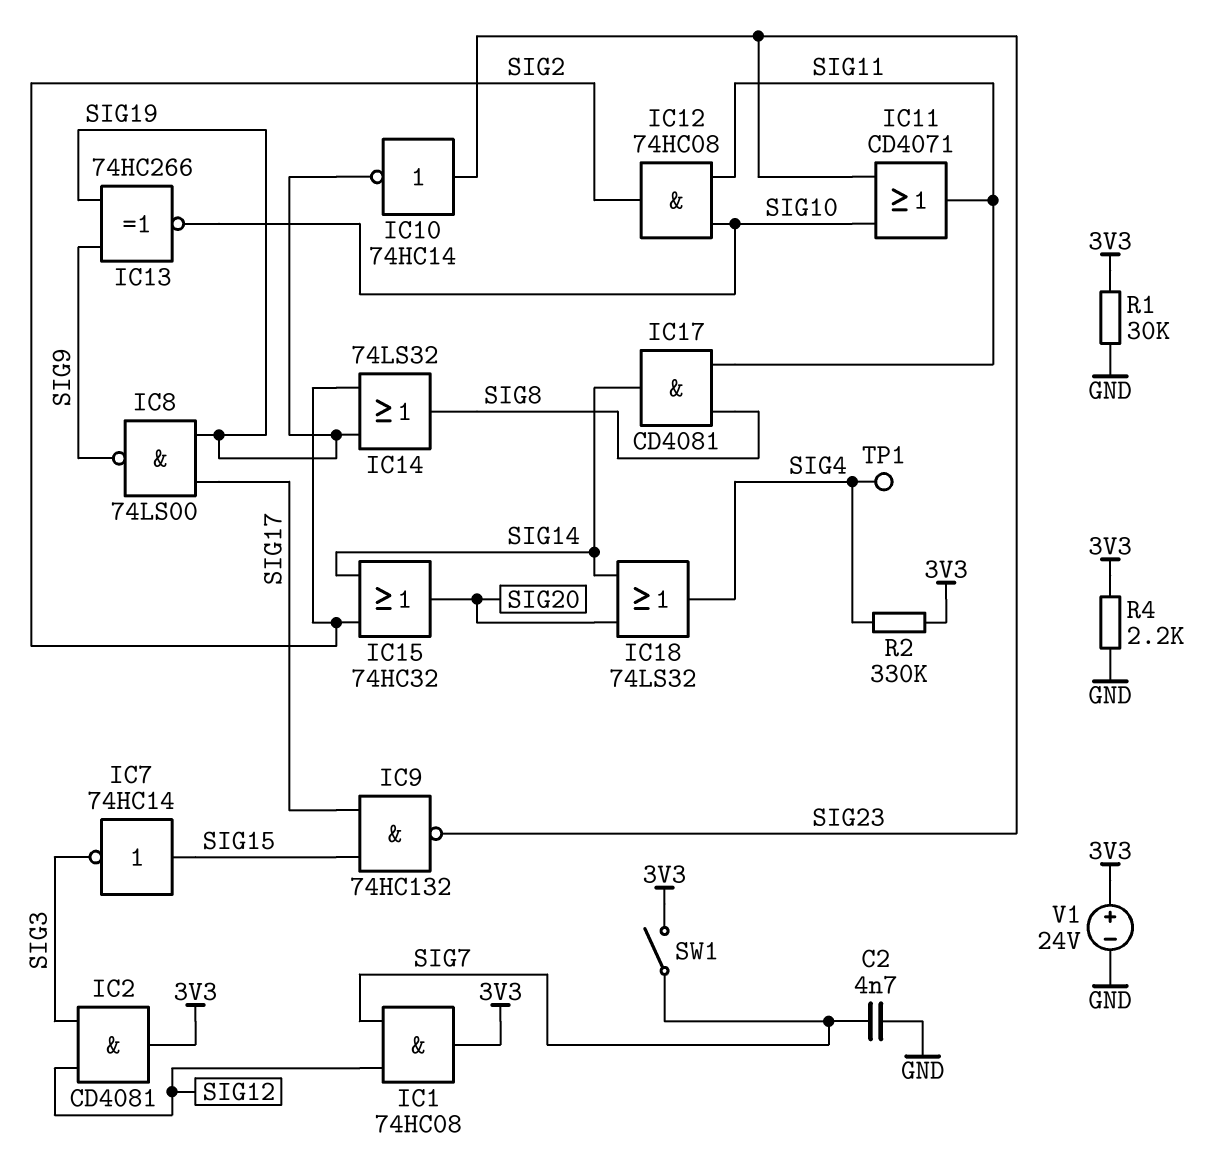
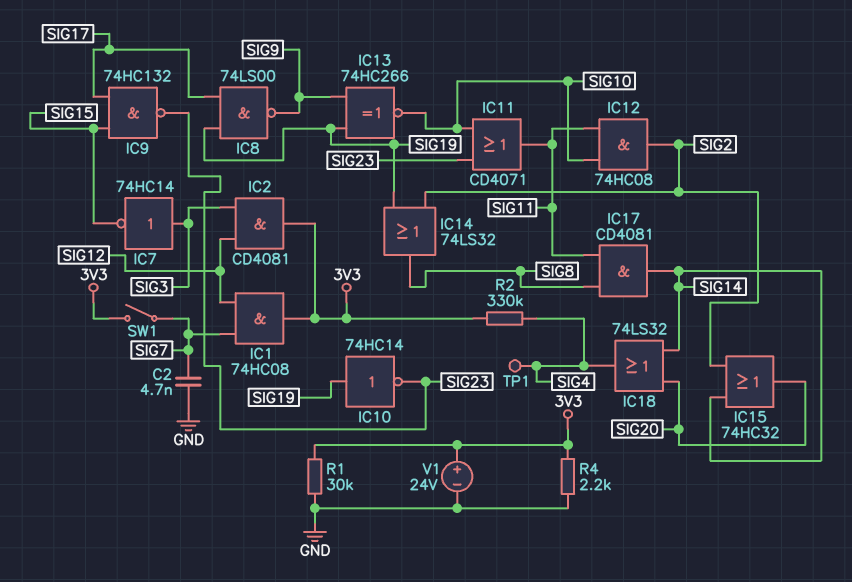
IC7: NOT 74HC14 (in SIG15, out SIG3) -> NOT 74HC14 (in SIG3, out SIG15)
IC10: NOT 74HC14 (in SIG23, out SIG19) -> NOT 74HC14 (in SIG19, out SIG23)

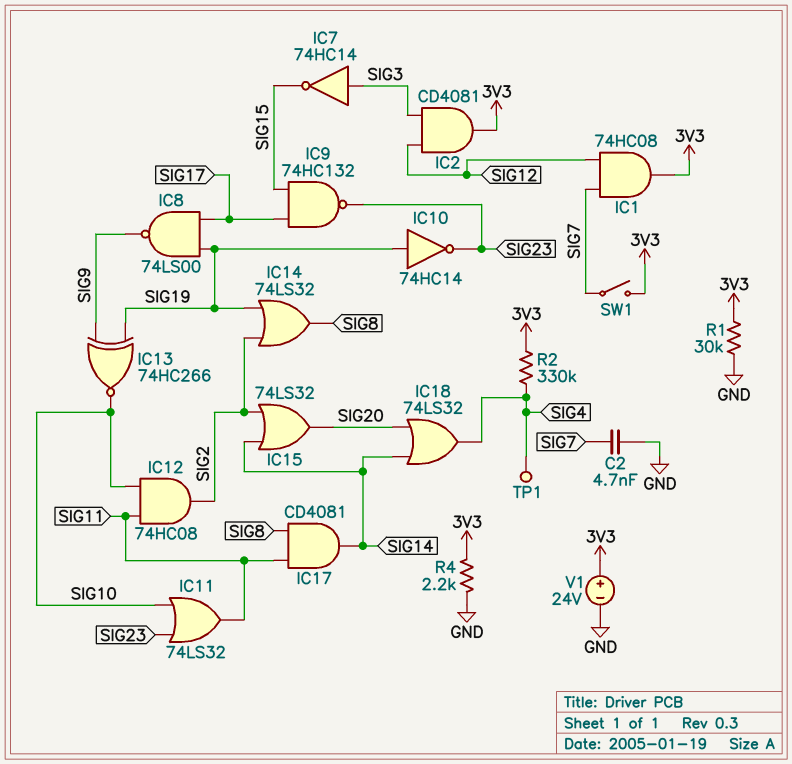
IC11: OR CD4071 (in SIG10, in SIG23, out SIG11) -> OR 74LS32 (in SIG10, in SIG23, out SIG11)
IC15: OR 74HC32 (in SIG2, in SIG14, out SIG20) -> OR 74LS32 (in SIG2, in SIG14, out SIG20)

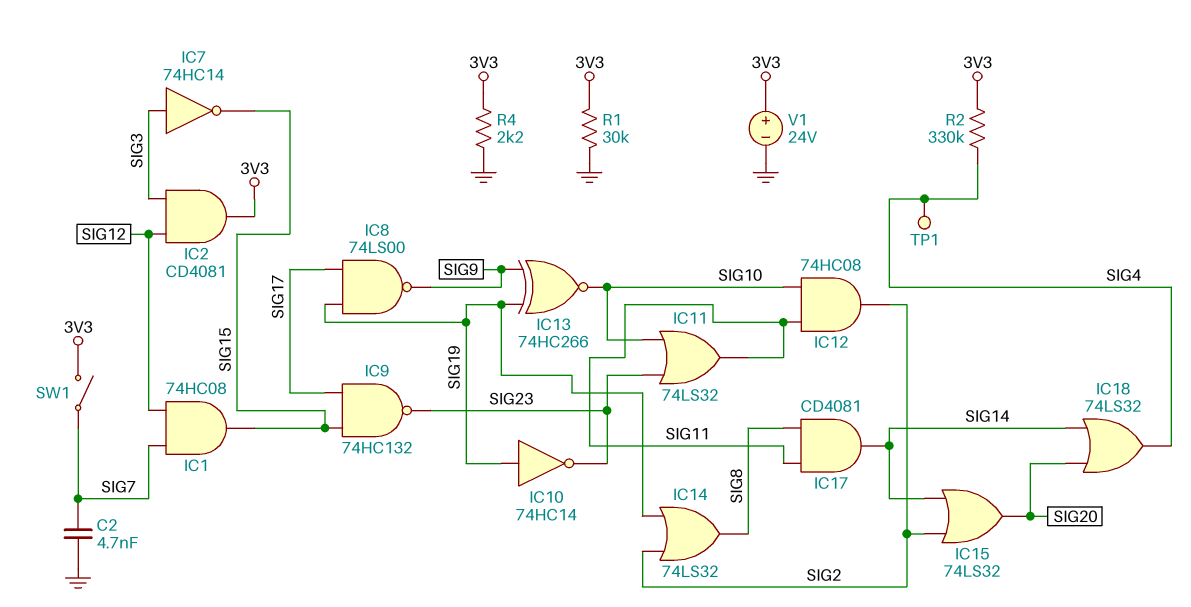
IC1: AND 74HC08 (in SIG7, in SIG12, out 3V3) -> AND 74HC08 (in SIG7, in SIG12, out SIG15)

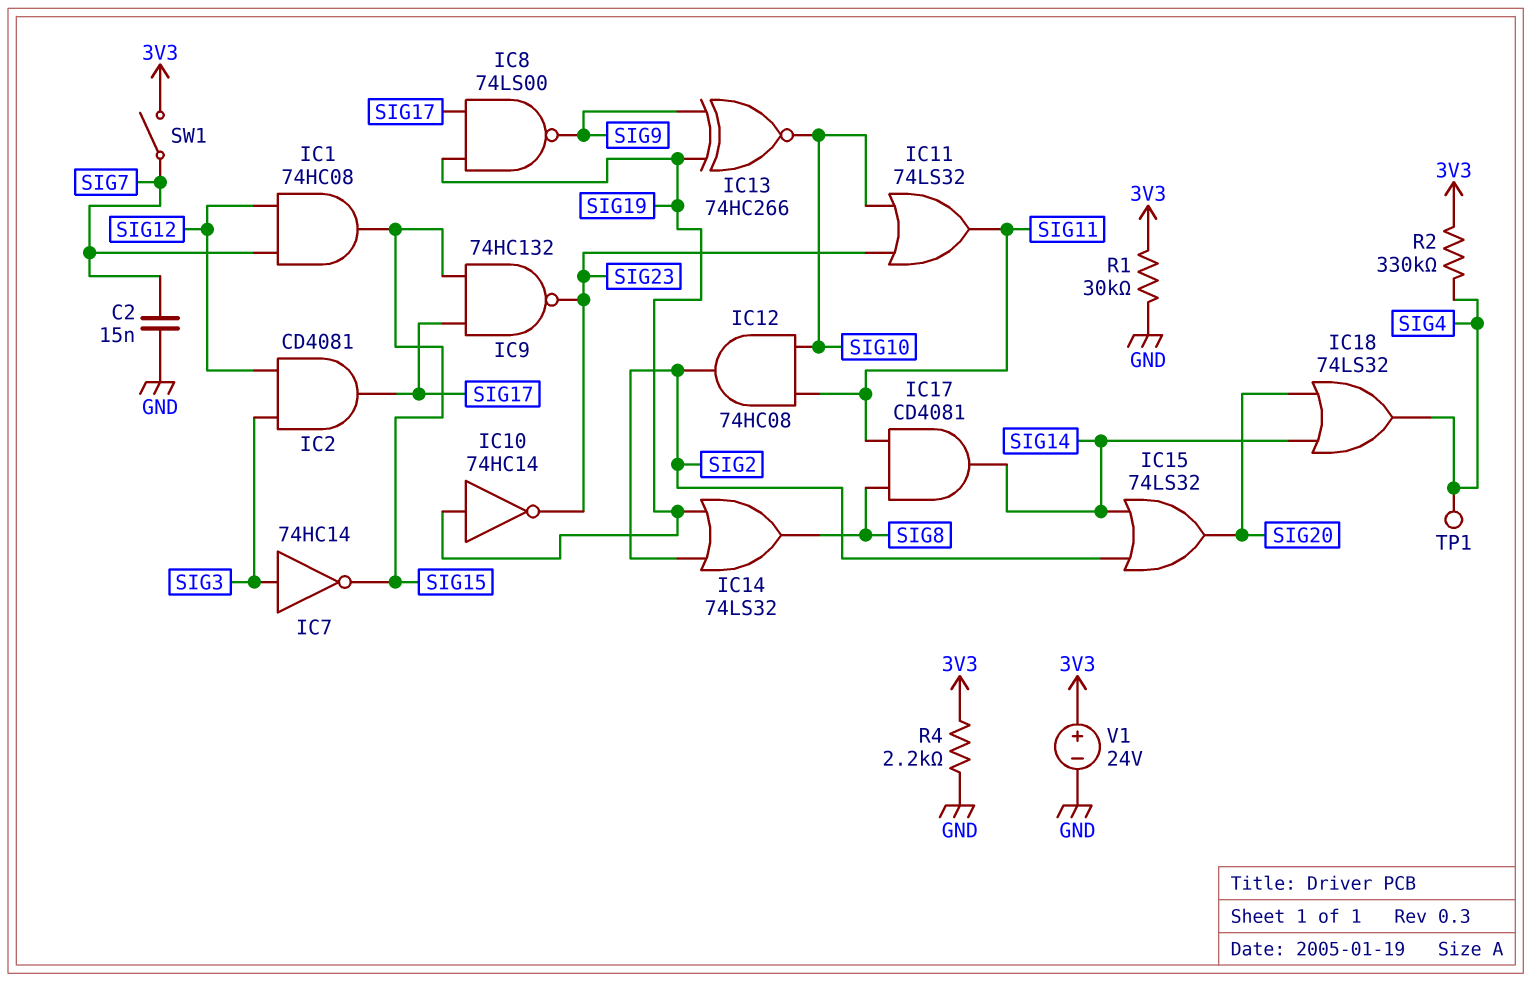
C2: 4.7nF (GND, SIG7) -> 15nF (GND, SIG7)
IC2: AND CD4081 (in SIG3, in SIG12, out 3V3) -> AND CD4081 (in SIG3, in SIG12, out SIG17)

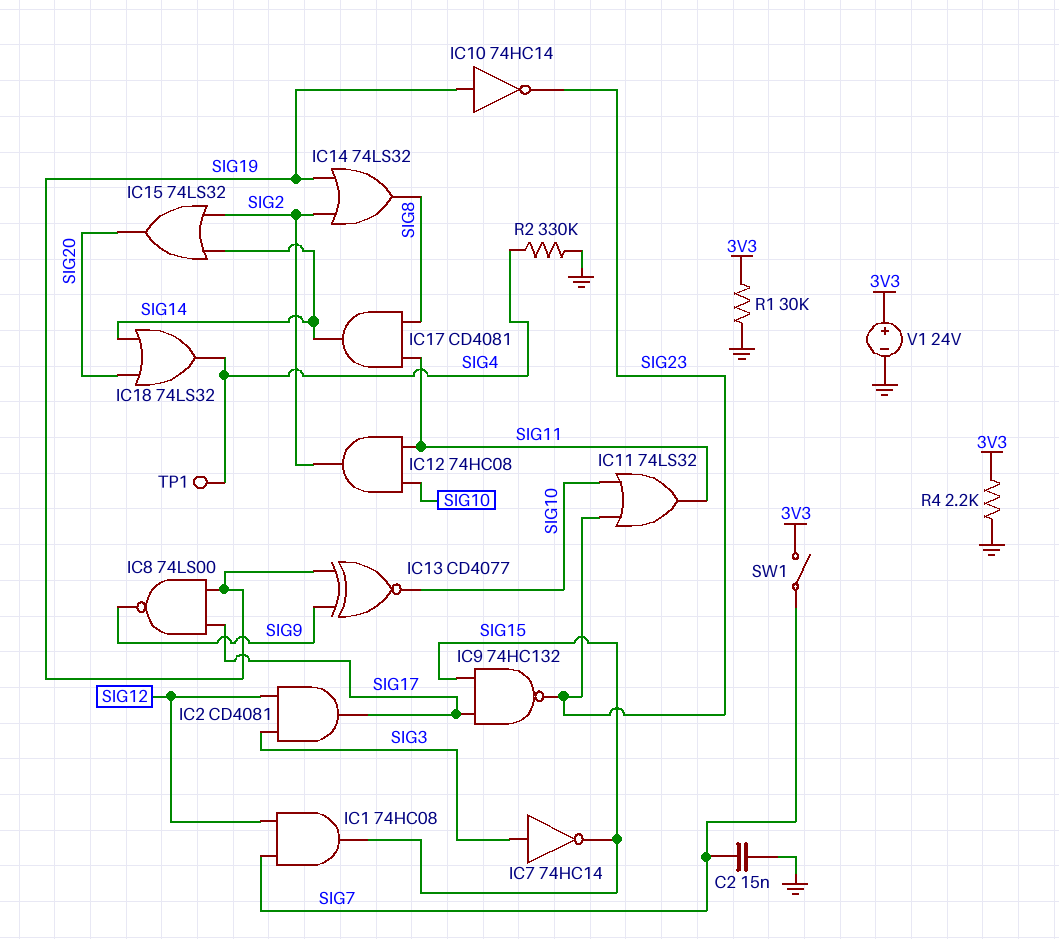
IC13: XNOR 74HC266 (in SIG9, in SIG19, out SIG10) -> XNOR CD4077 (in SIG9, in SIG19, out SIG10)
R2: 330k (3V3, SIG4) -> 330k (GND, SIG4)

